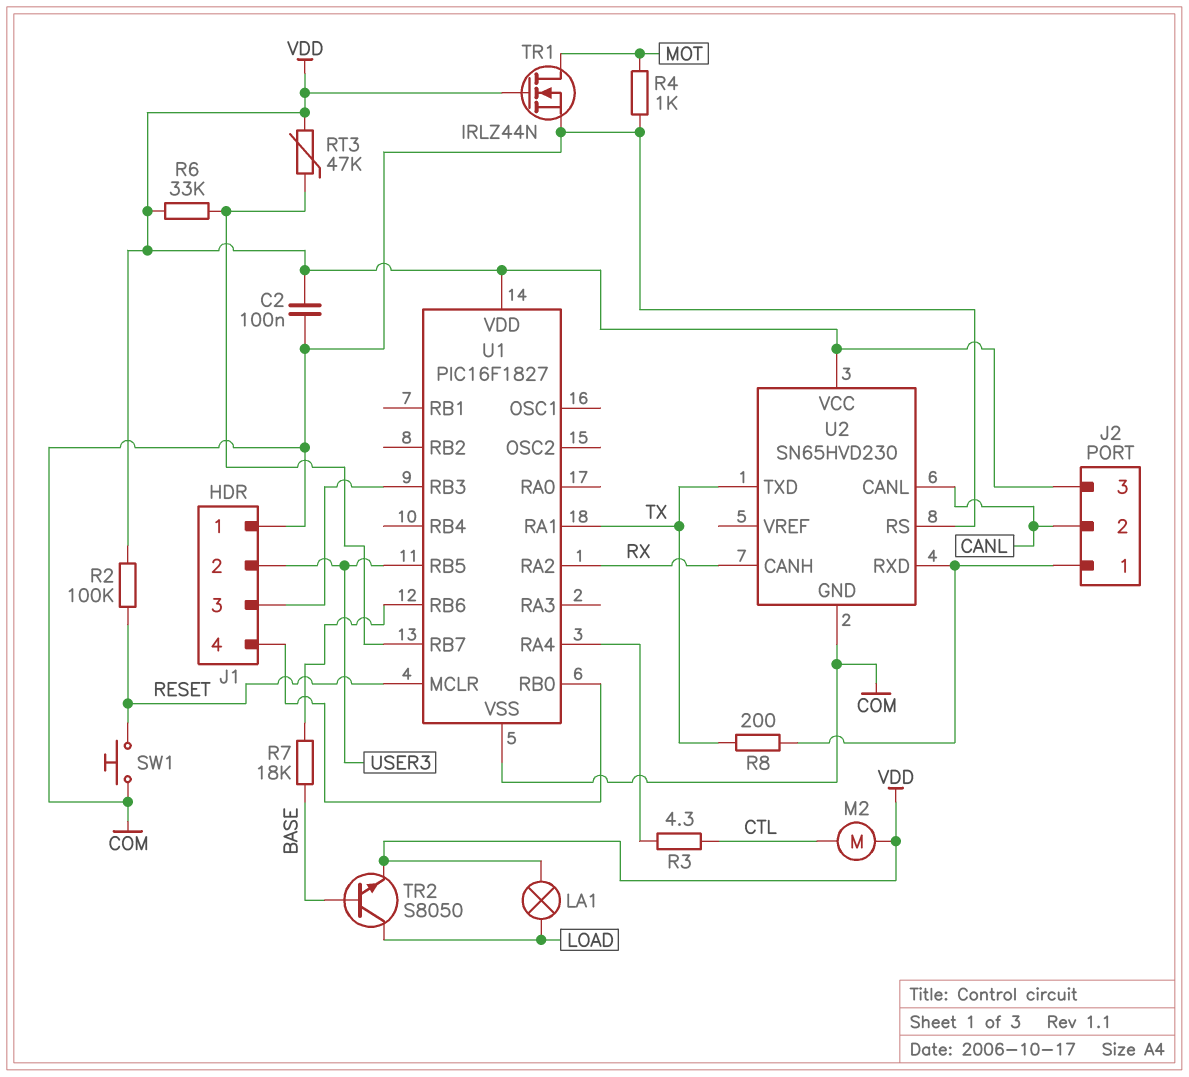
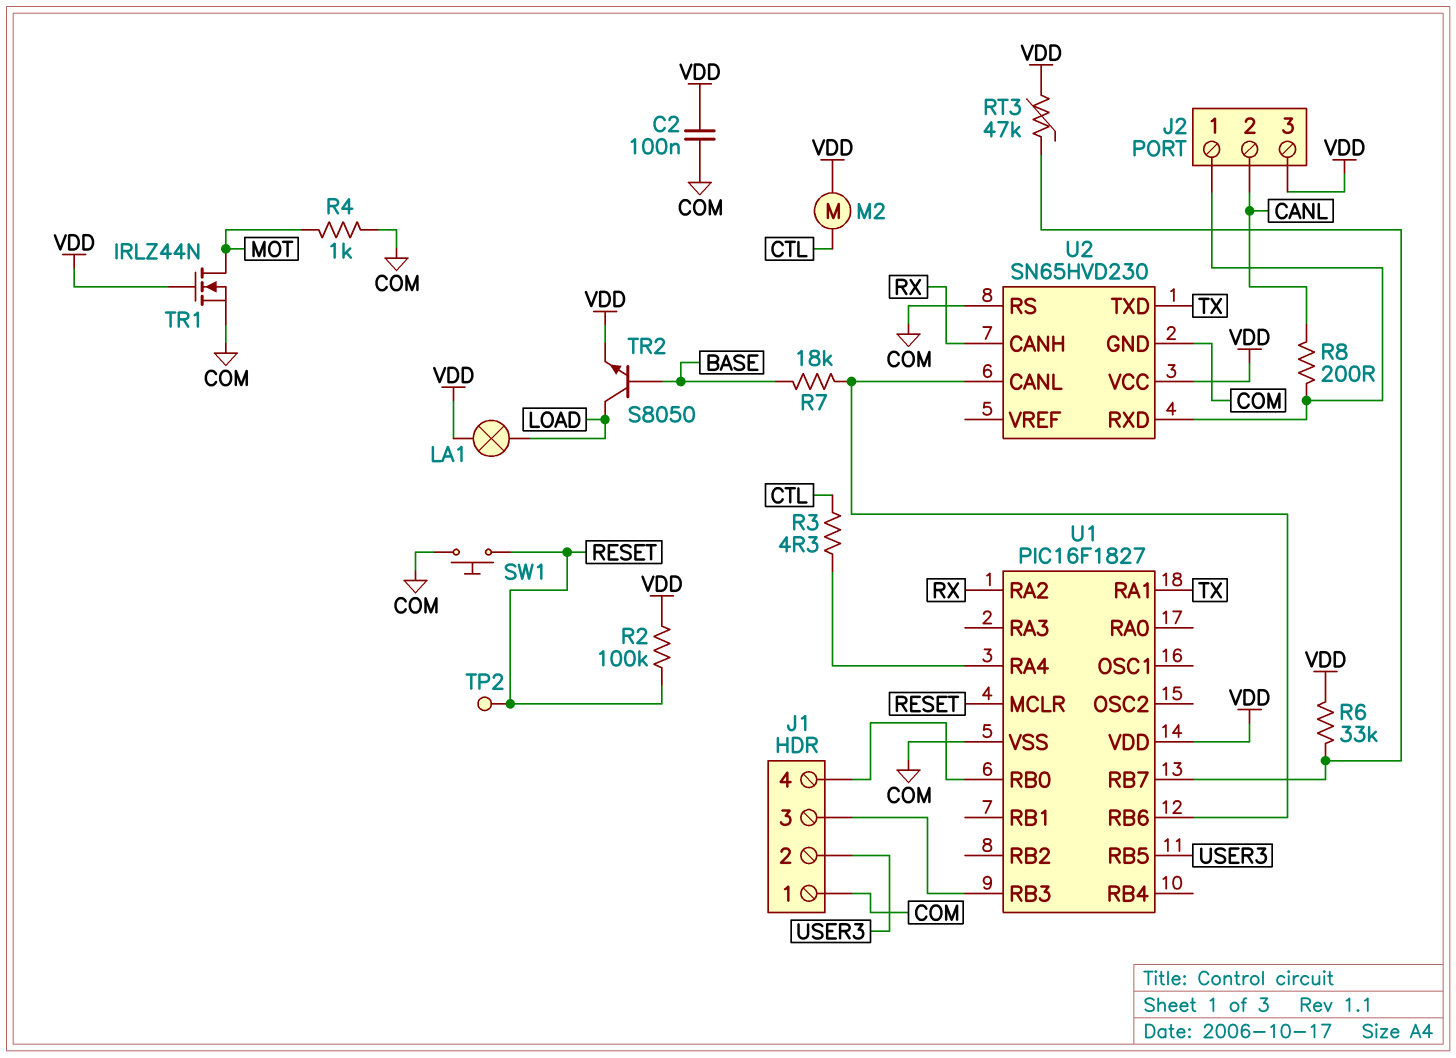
R8: 200 (J2/1, TX) -> 200 (CANL, J2/1)
TP2: none -> test point (RESET)
U2 pin CANL: CANL -> U1/RB6

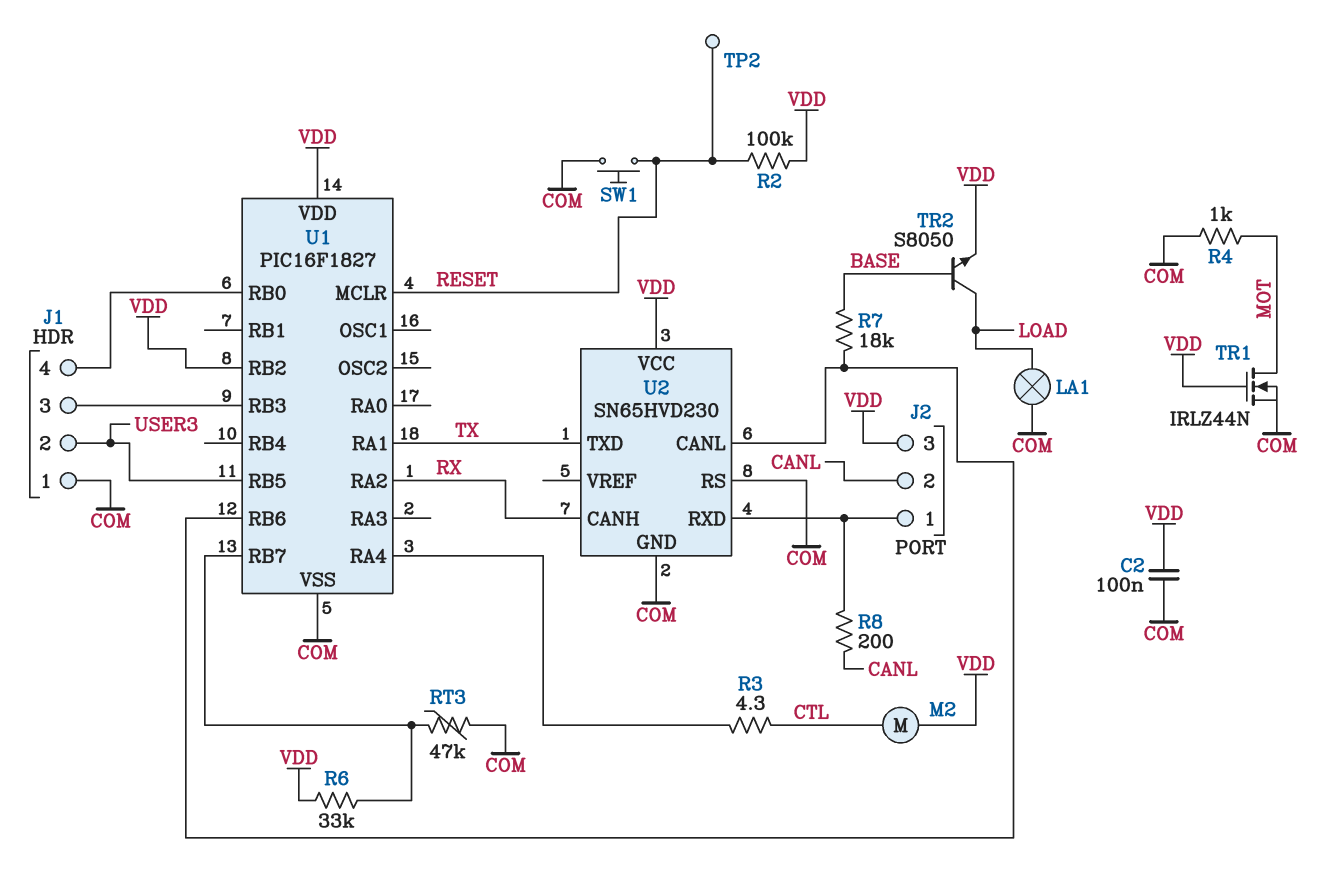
LA1: lamp (LOAD, VDD) -> lamp (COM, LOAD)
RT3: 47k (U1/RB7, VDD) -> 47k (COM, U1/RB7)
U1 pin RB2: none -> VDD

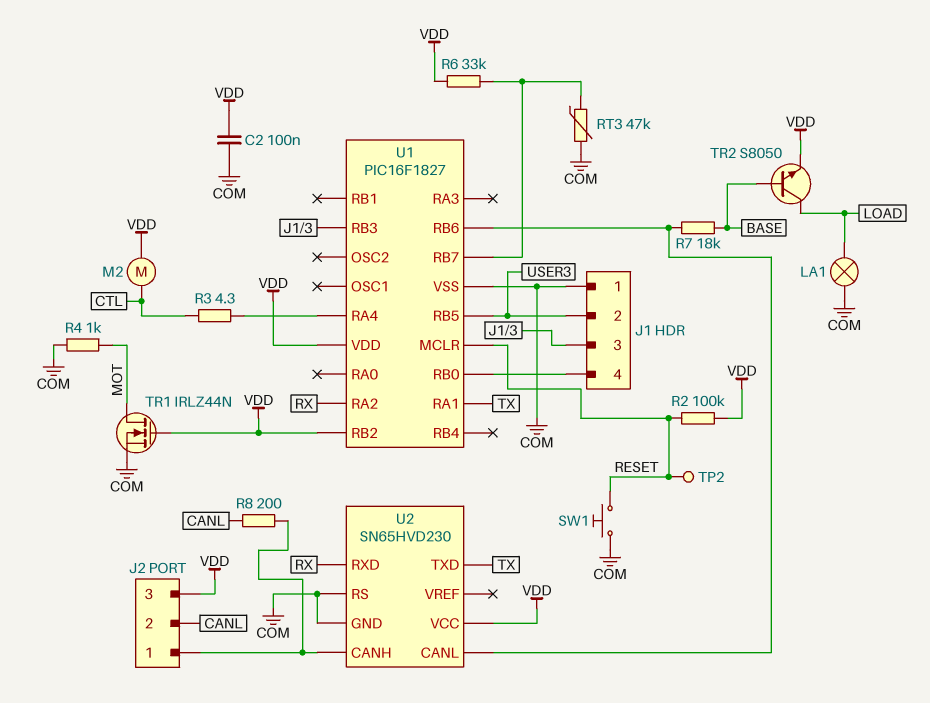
U2 pin CANH: RX -> J2/1
U2 pin RXD: J2/1 -> RX

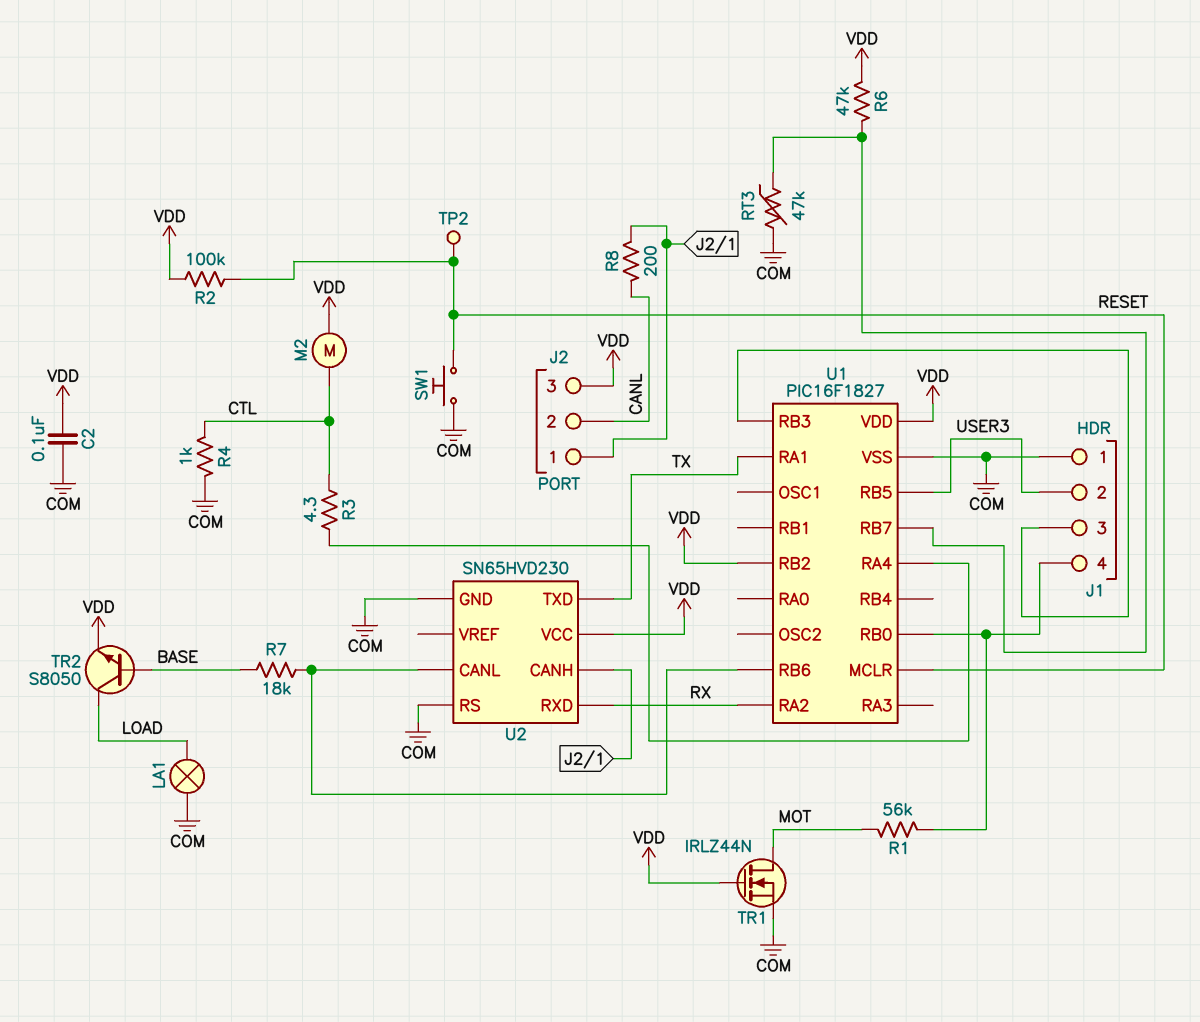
R1: none -> 56k (J1/4, MOT)
R4: 1k (COM, MOT) -> 1k (COM, CTL)
R6: 33k (U1/RB7, VDD) -> 47k (U1/RB7, VDD)

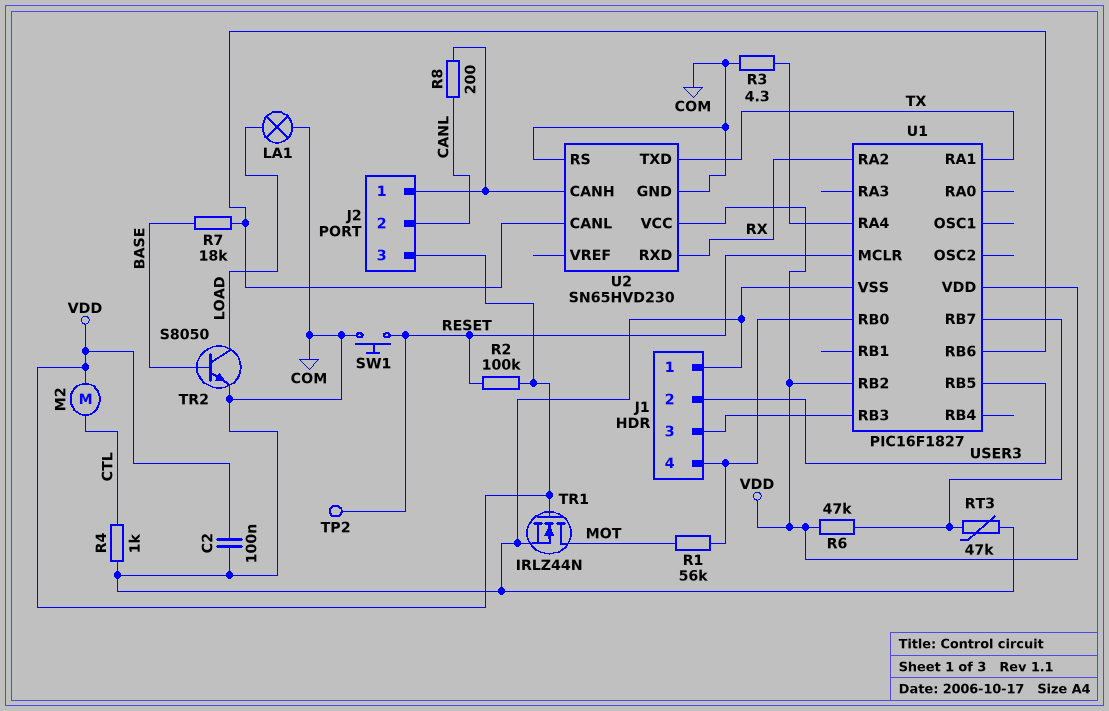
R3: 4.3 (CTL, U1/RA4) -> 4.3 (COM, U1/RA4)
TR2: NPN S8050 (B BASE, C LOAD, E VDD) -> NPN S8050 (B BASE, C LOAD, E COM)

